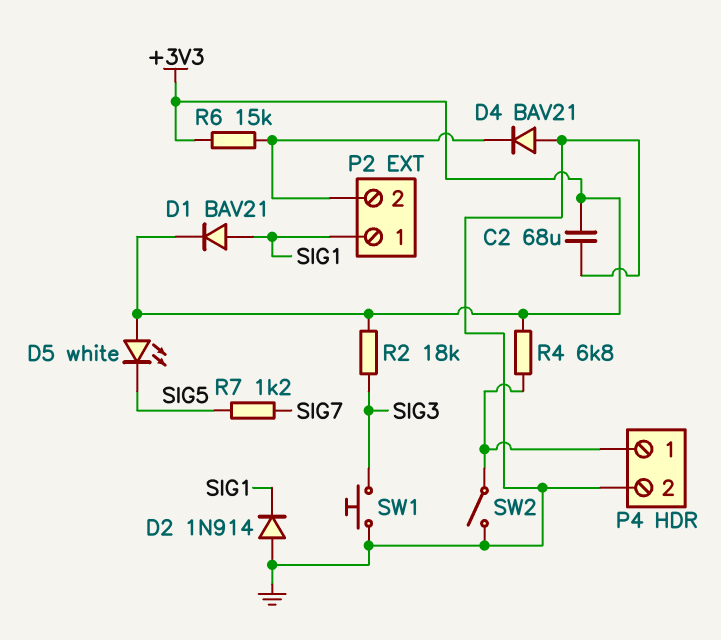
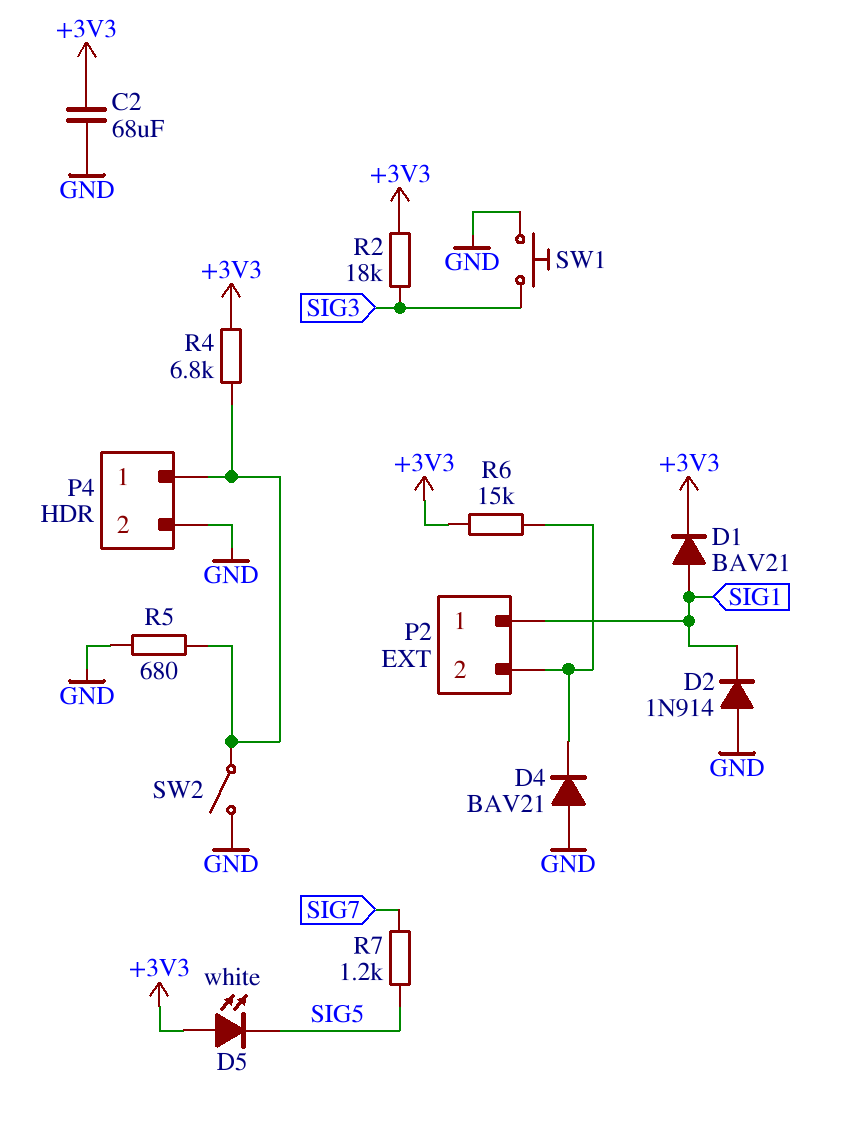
R5: none -> 680 (GND, P4/1)

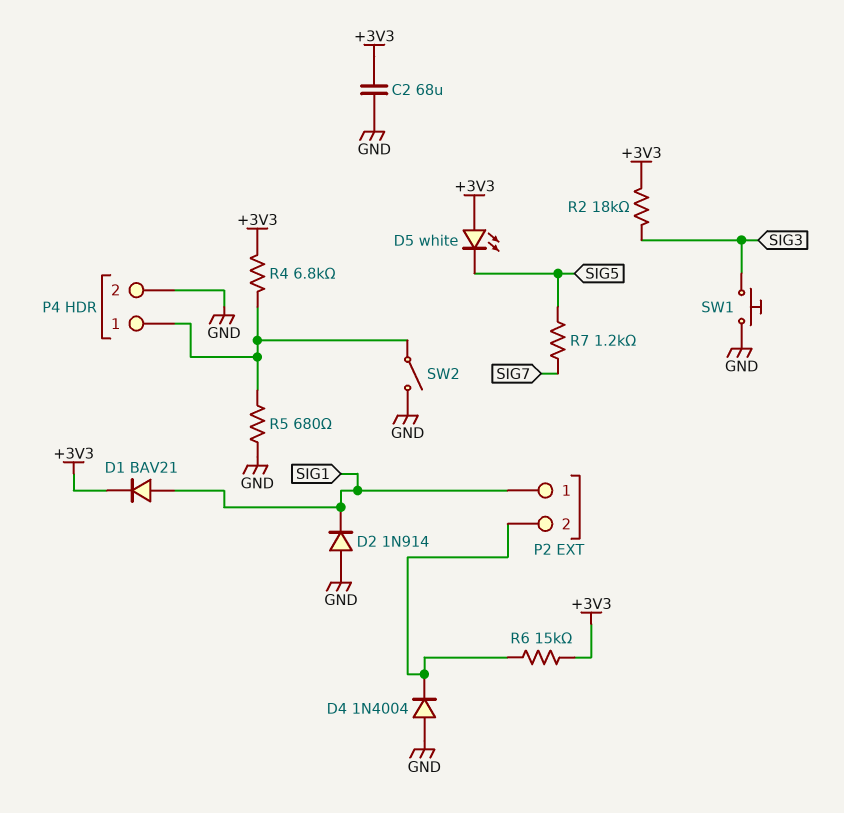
D4: diode BAV21 (A GND, K P2/2) -> diode 1N4004 (A GND, K P2/2)

